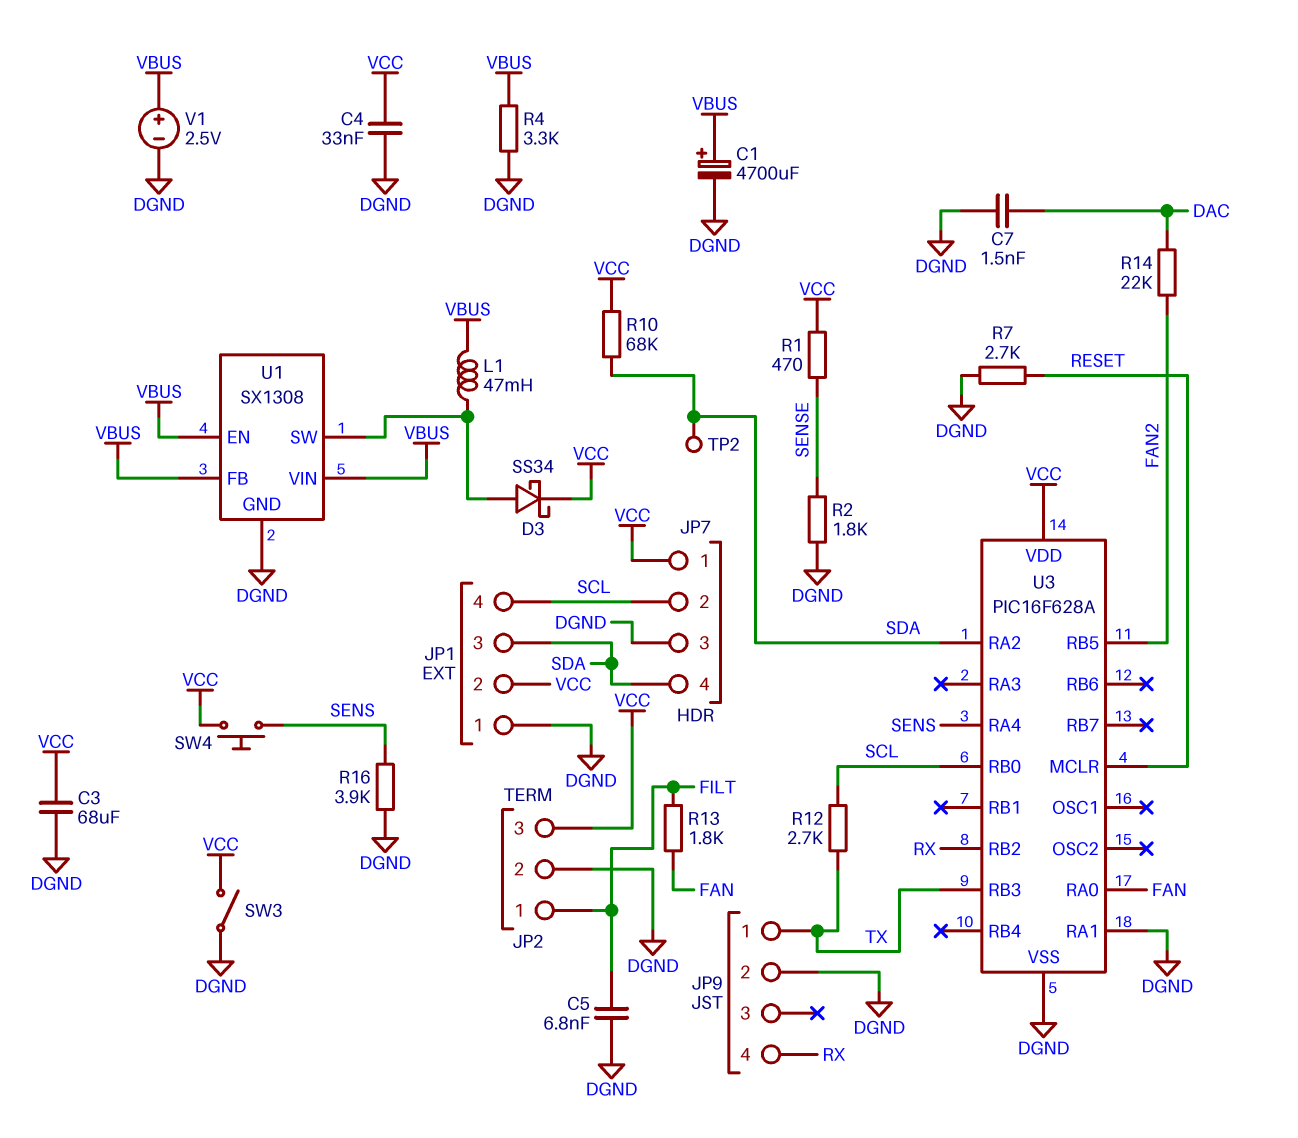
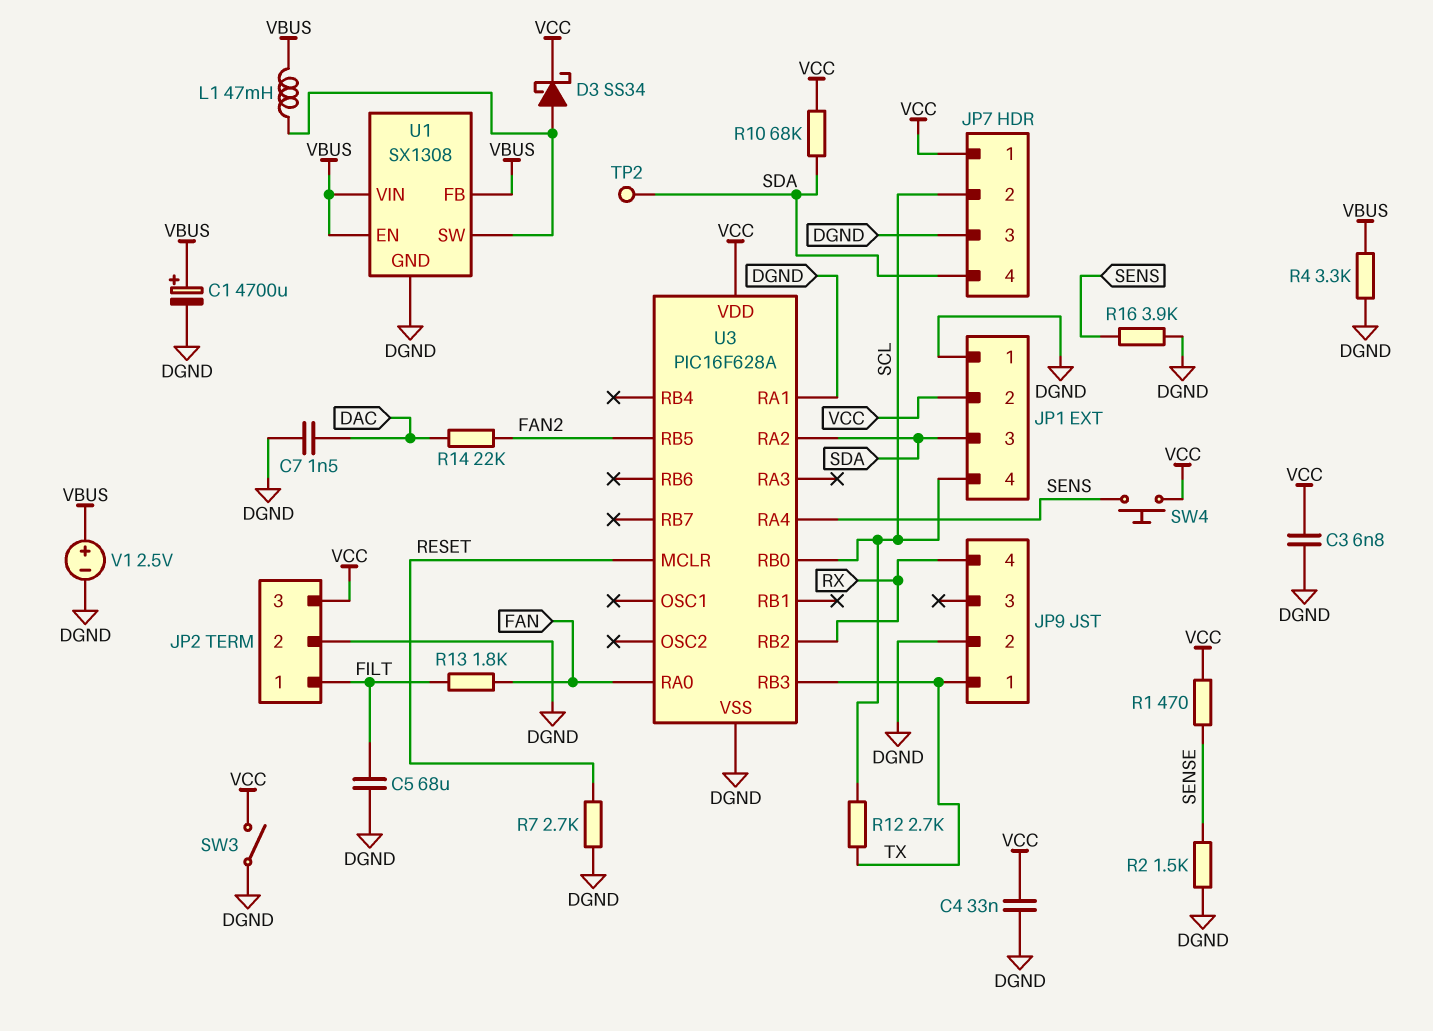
C3: 68uF (DGND, VCC) -> 6.8nF (DGND, VCC)
C5: 6.8nF (DGND, FILT) -> 68uF (DGND, FILT)
R2: 1.8k (DGND, SENSE) -> 1.5k (DGND, SENSE)

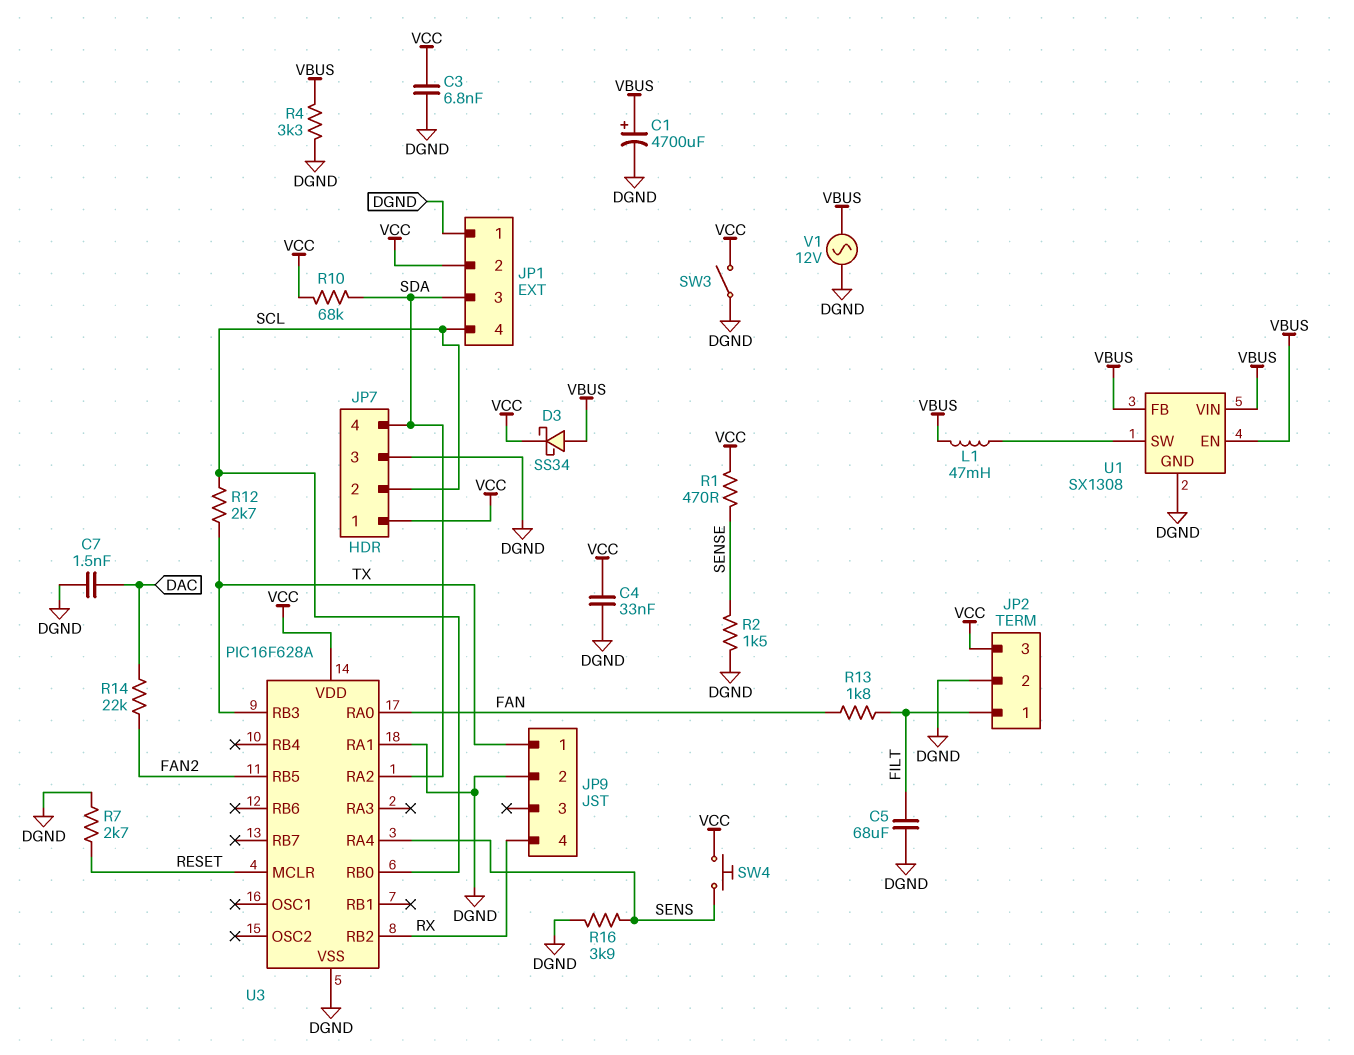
D3: schottky SS34 (A U1/SW, K VCC) -> schottky SS34 (A VBUS, K VCC)
TP2: test point (SDA) -> none
V1: 2.5V (plus VBUS, minus DGND) -> AC 12V (DGND, VBUS)

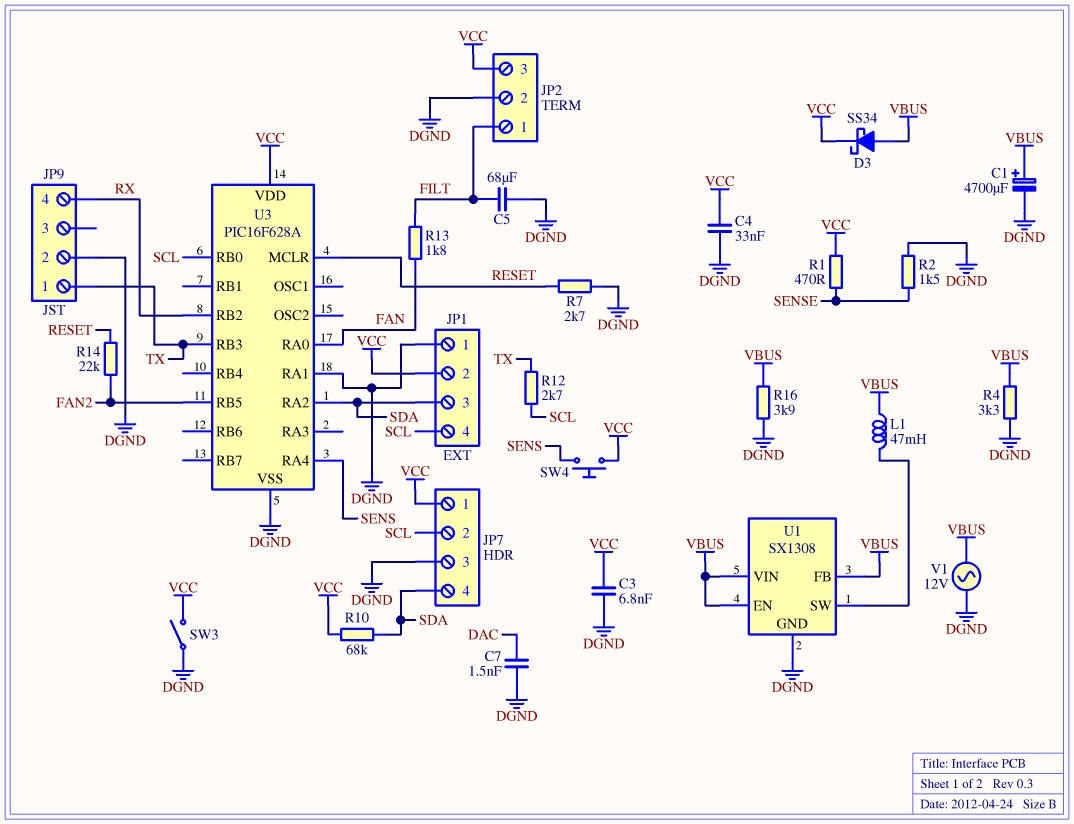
R14: 22k (DAC, FAN2) -> 22k (FAN2, RESET)
R16: 3.9k (DGND, SENS) -> 3.9k (DGND, VBUS)

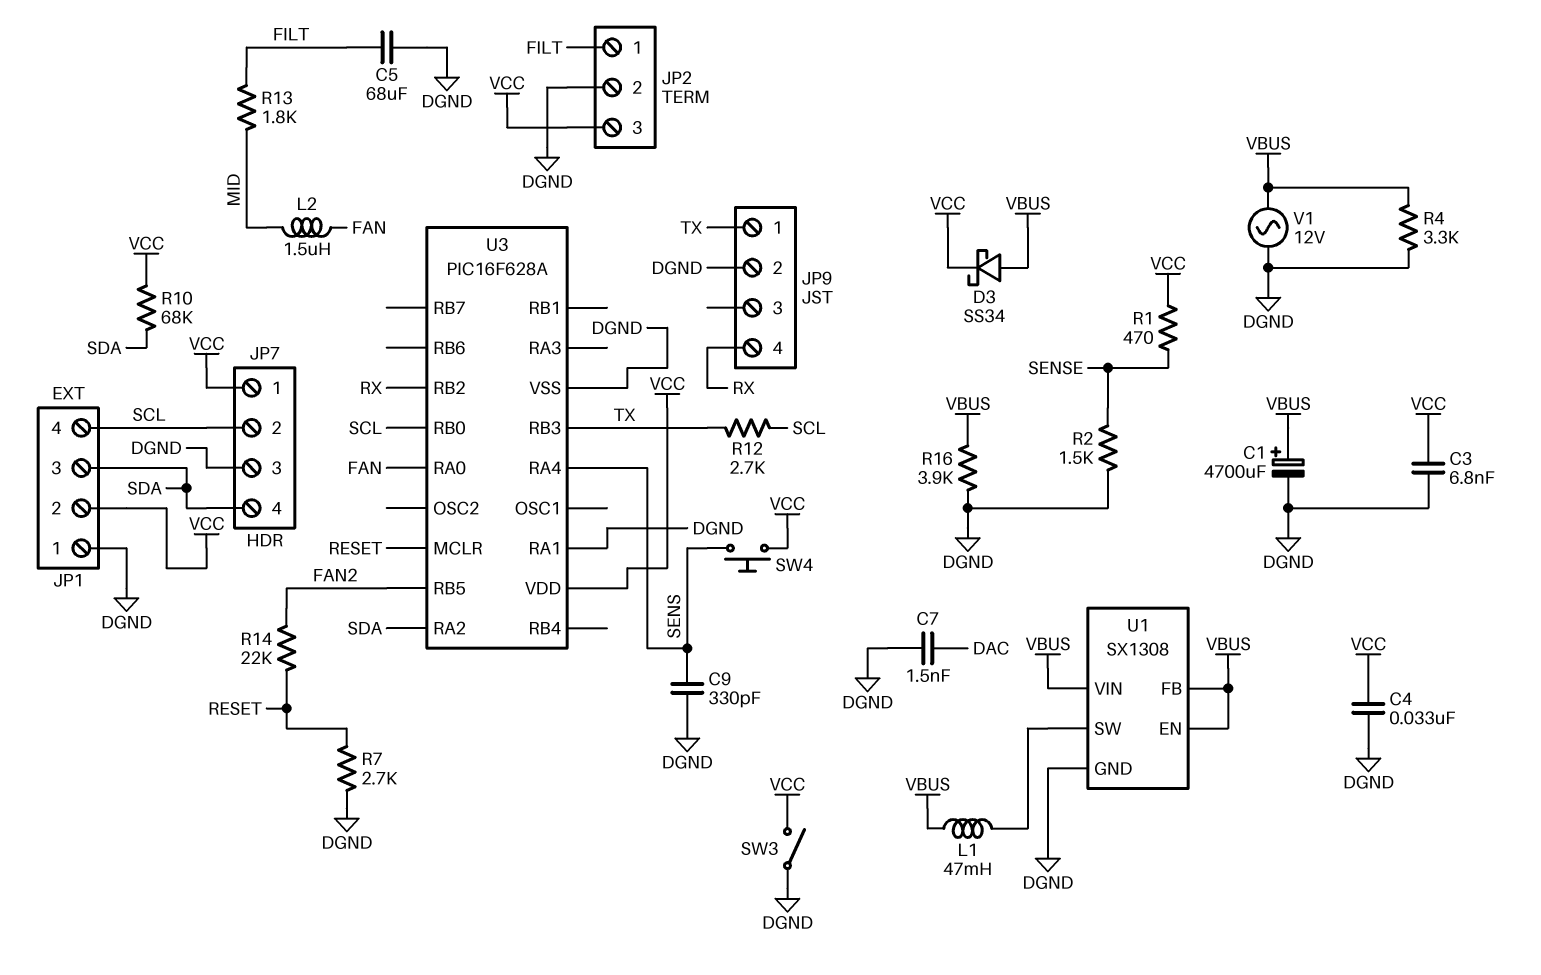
C9: none -> 330pF (DGND, SENS)
L2: none -> 1.5uH (FAN, MID)
R13: 1.8k (FAN, FILT) -> 1.8k (FILT, MID)

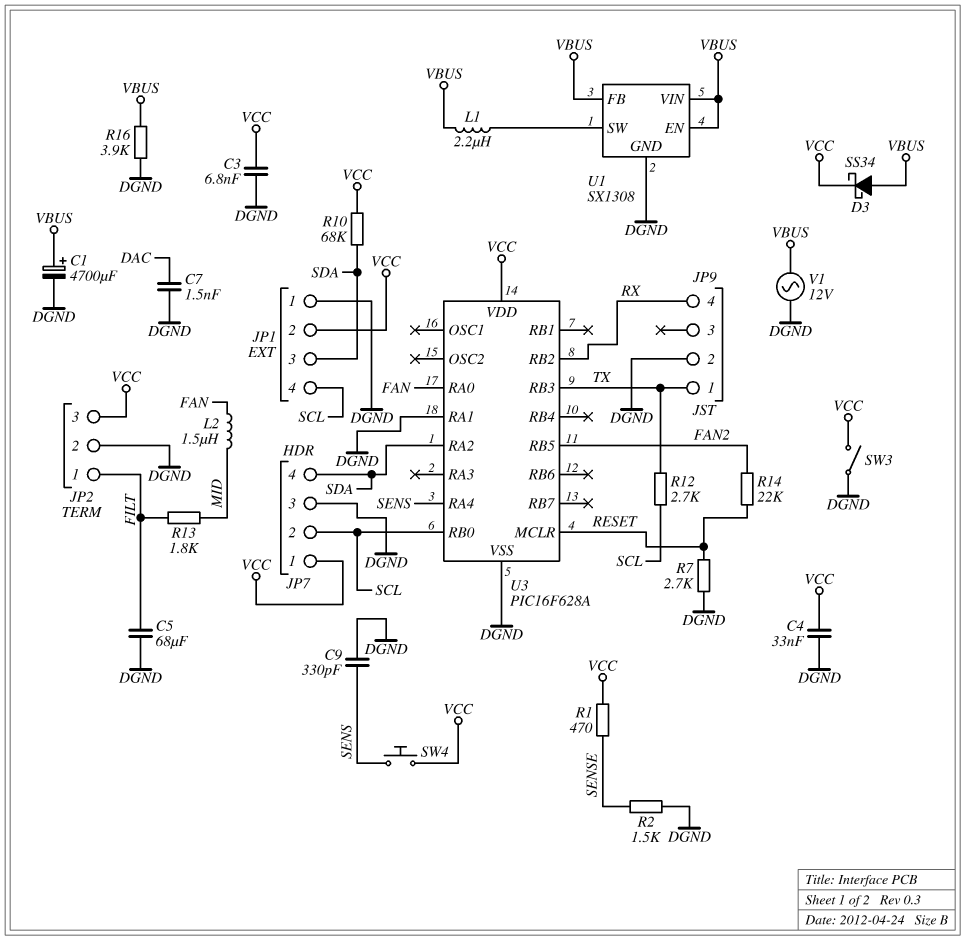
L1: 47mH (U1/SW, VBUS) -> 2.2uH (U1/SW, VBUS)
R4: 3.3k (DGND, VBUS) -> none

